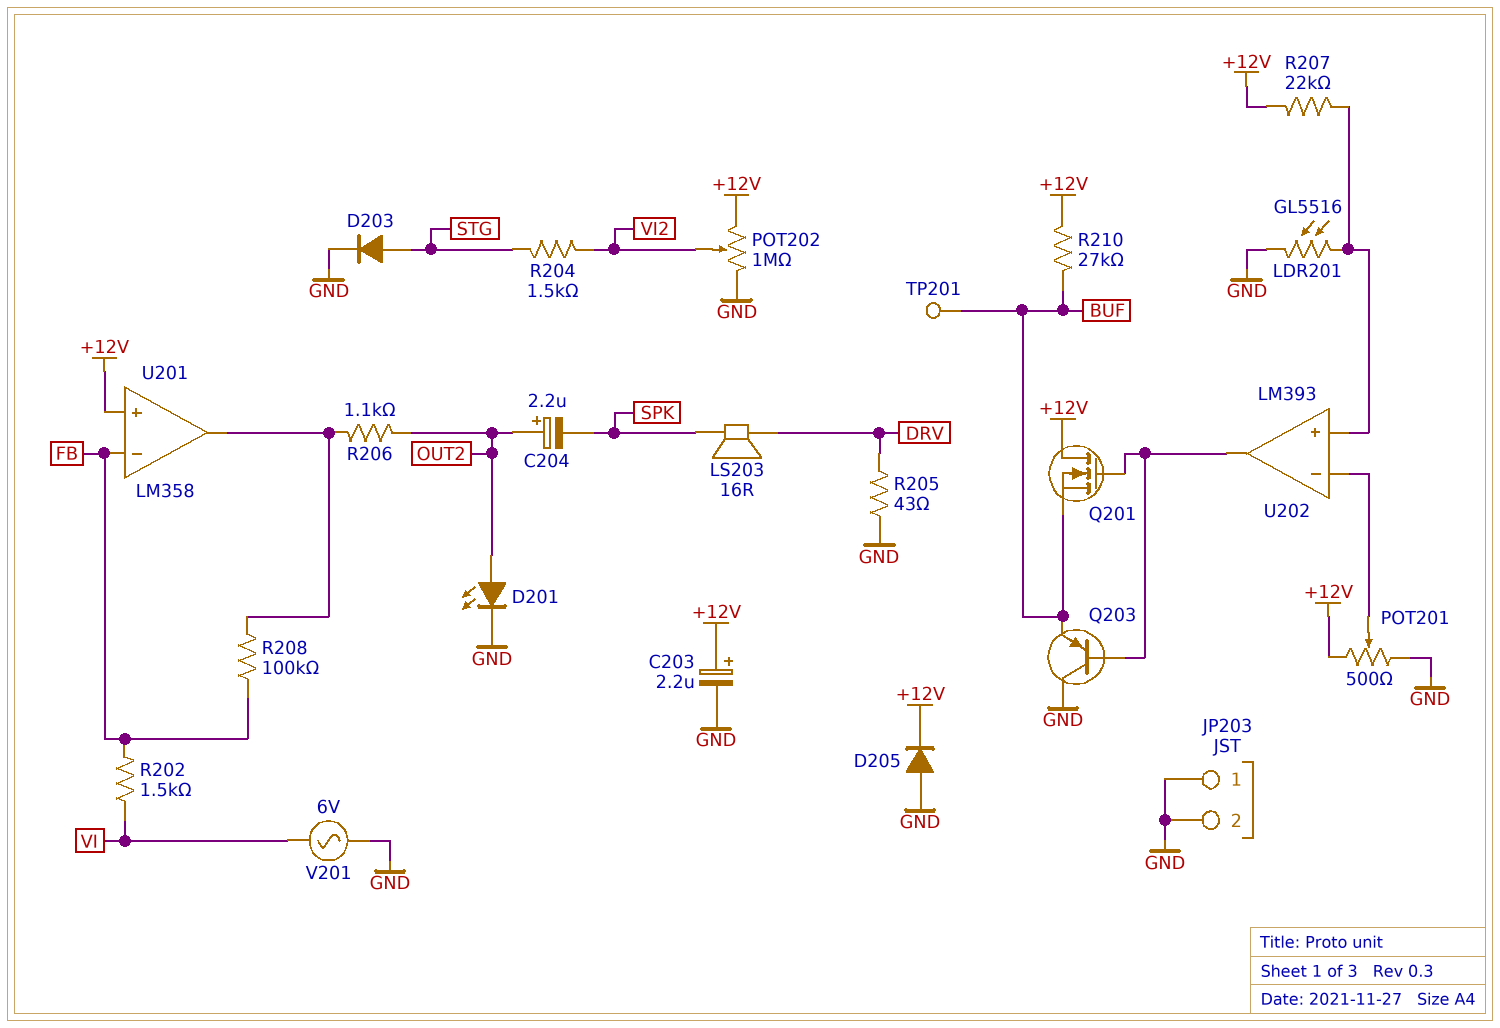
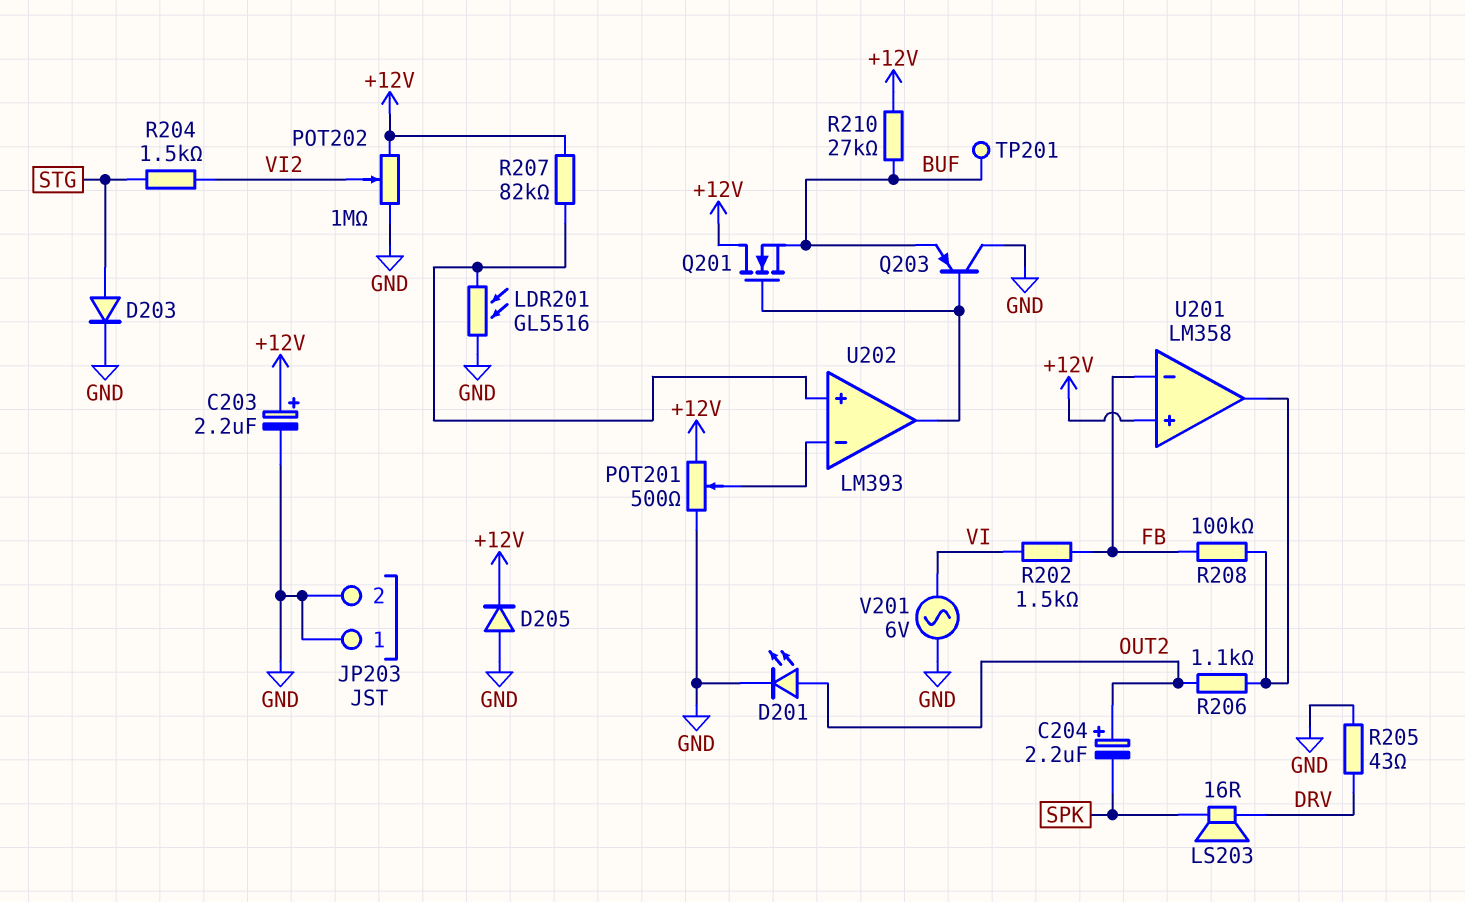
R207: 22k (+12V, U202/in+) -> 82k (+12V, U202/in+)

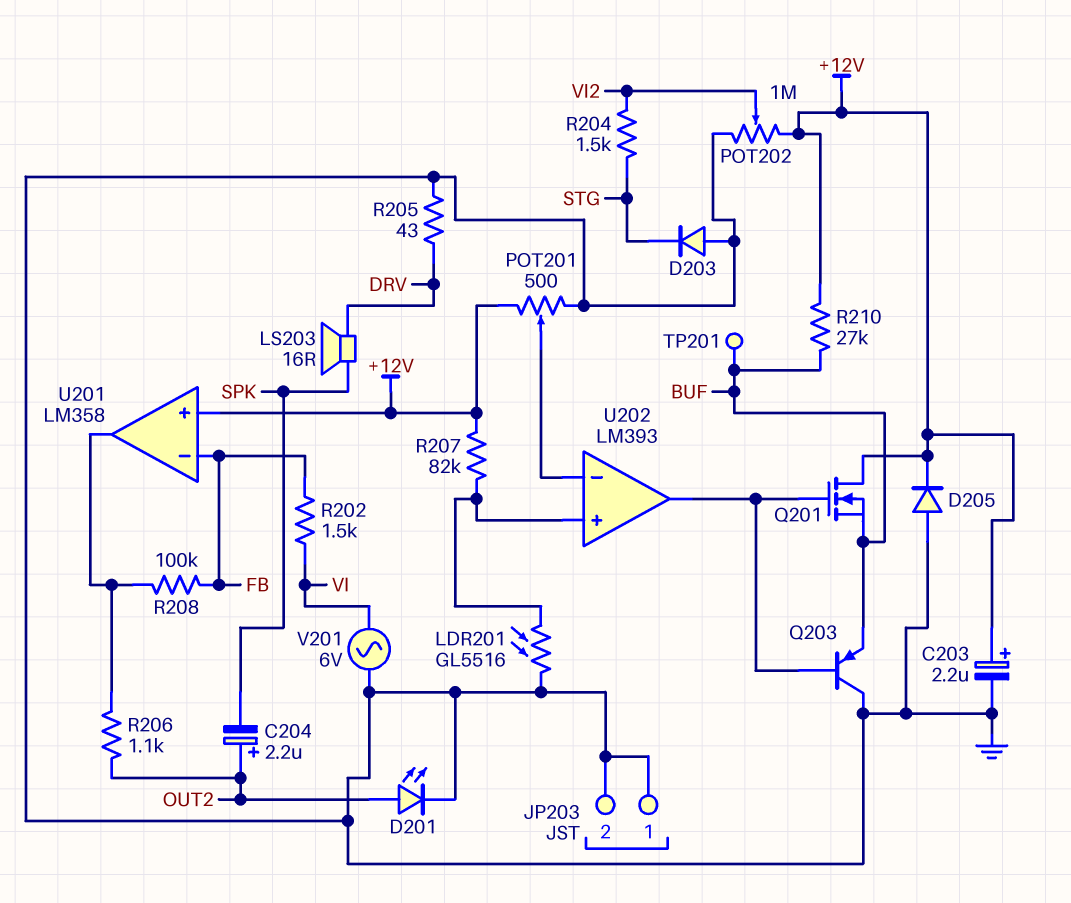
D203: diode (A STG, K GND) -> diode (A GND, K STG)

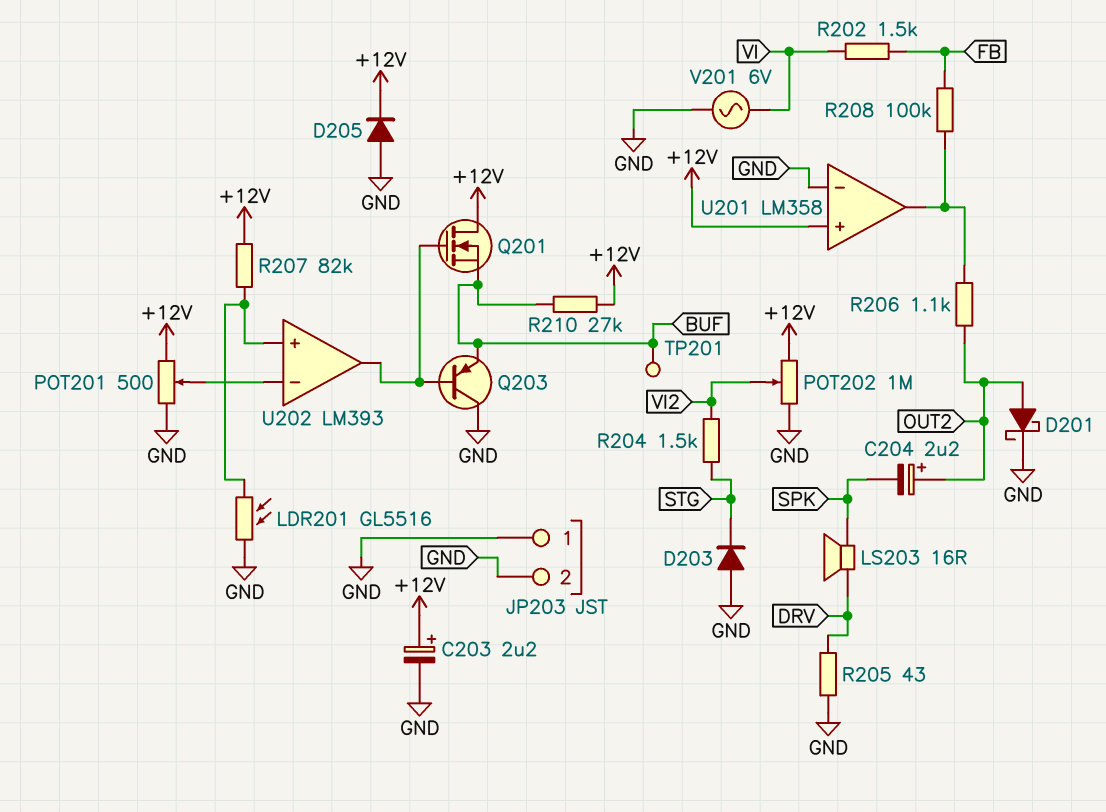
D201: LED (A OUT2, K GND) -> schottky (A OUT2, K GND)
U201 pin in-: FB -> GND

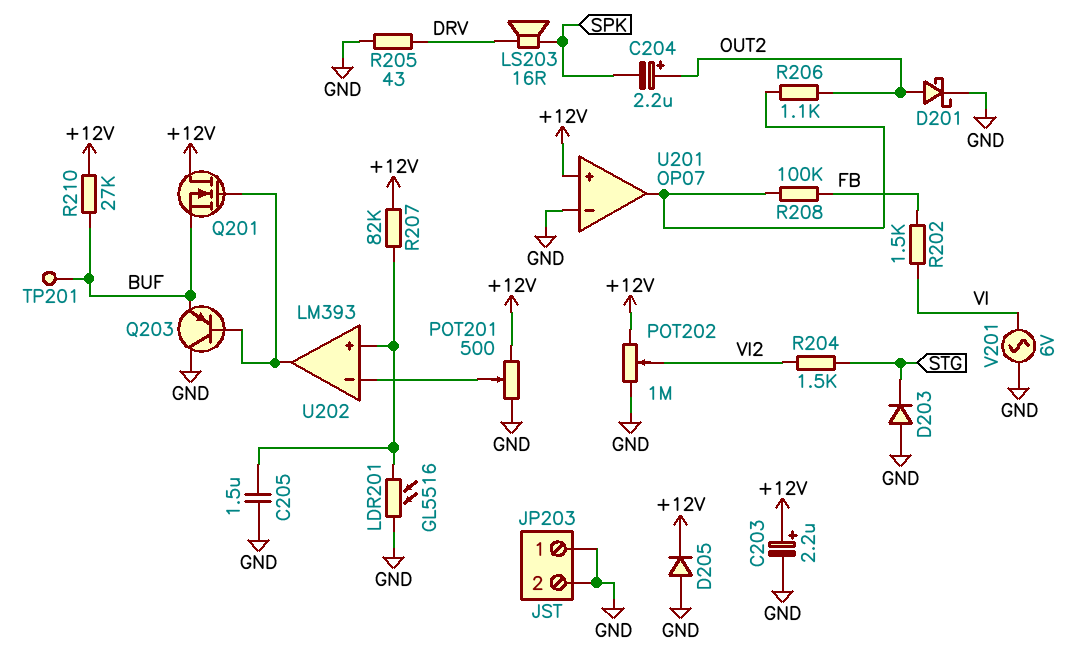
C205: none -> 1.5uF (GND, U202/in+)
U201: LM358 -> OP07

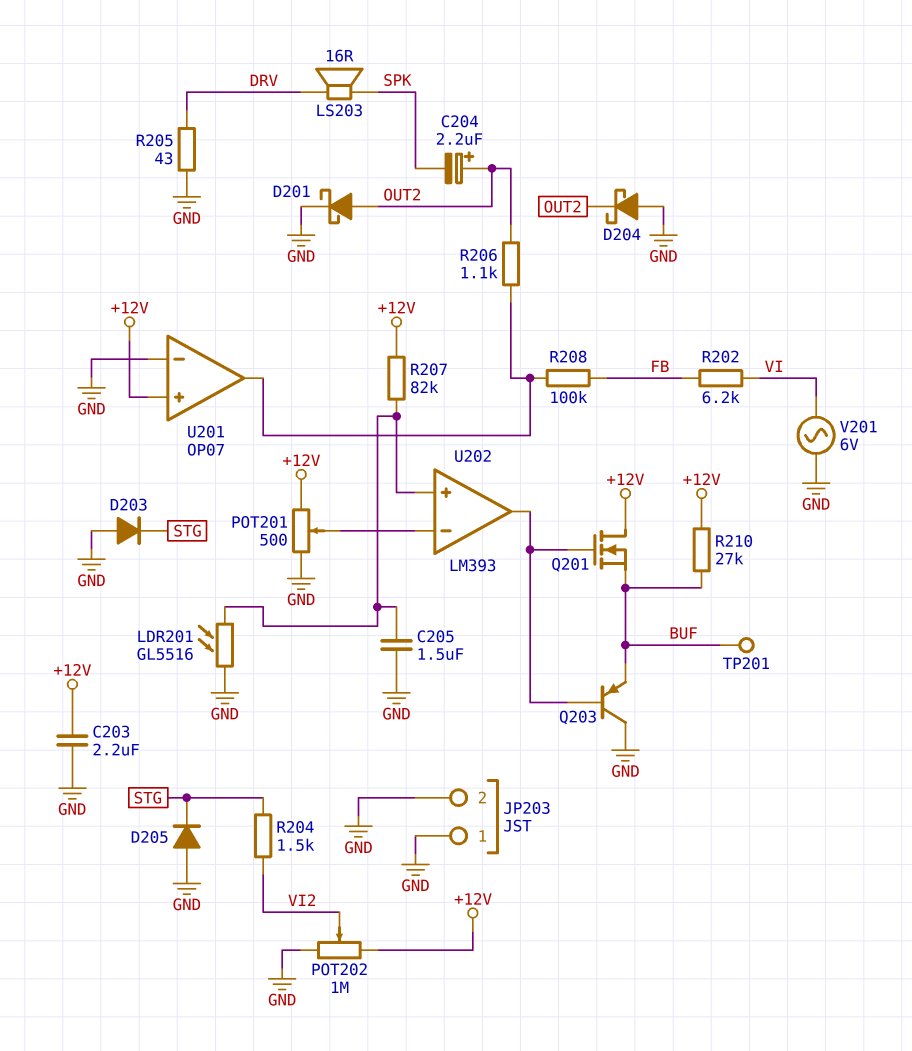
C203: 2.2uF (plus +12V, minus GND) -> 2.2uF (+12V, GND)
D204: none -> schottky (A GND, K OUT2)
D205: diode (A GND, K +12V) -> diode (A GND, K STG)
R202: 1.5k (FB, VI) -> 6.2k (FB, VI)

